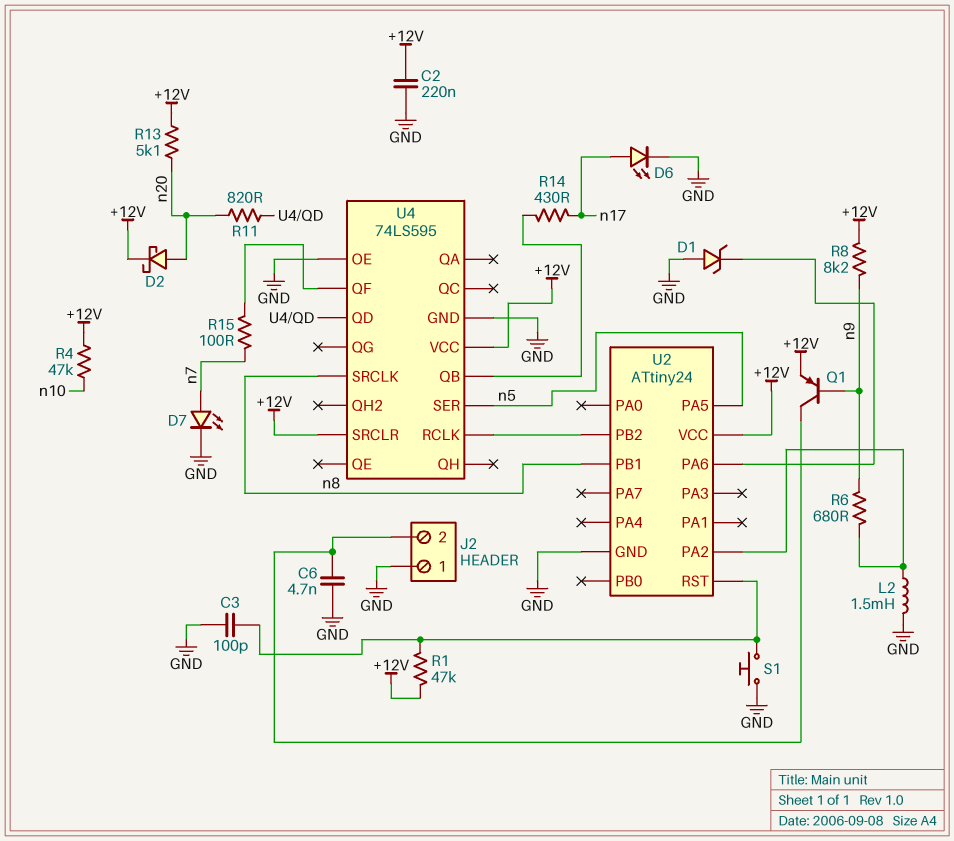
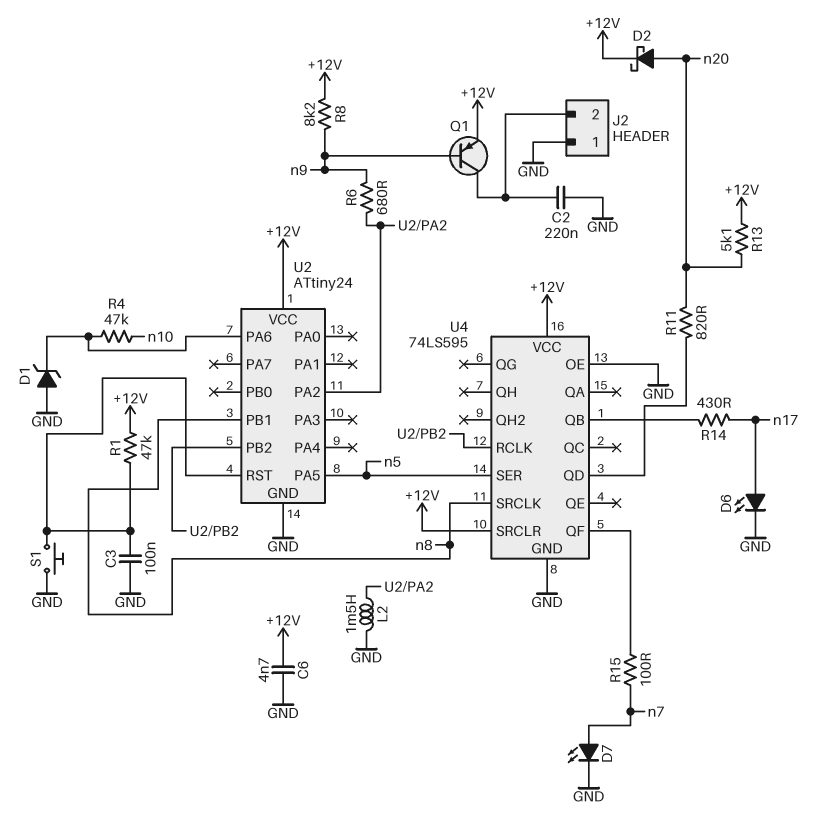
C2: 220nF (+12V, GND) -> 220nF (GND, J2/2)
C3: 100pF (GND, U2/RST) -> 100nF (GND, U2/RST)
C6: 4.7nF (GND, J2/2) -> 4.7nF (+12V, GND)
R4: 47k (+12V, n10) -> 47k (U2/PA6, n10)

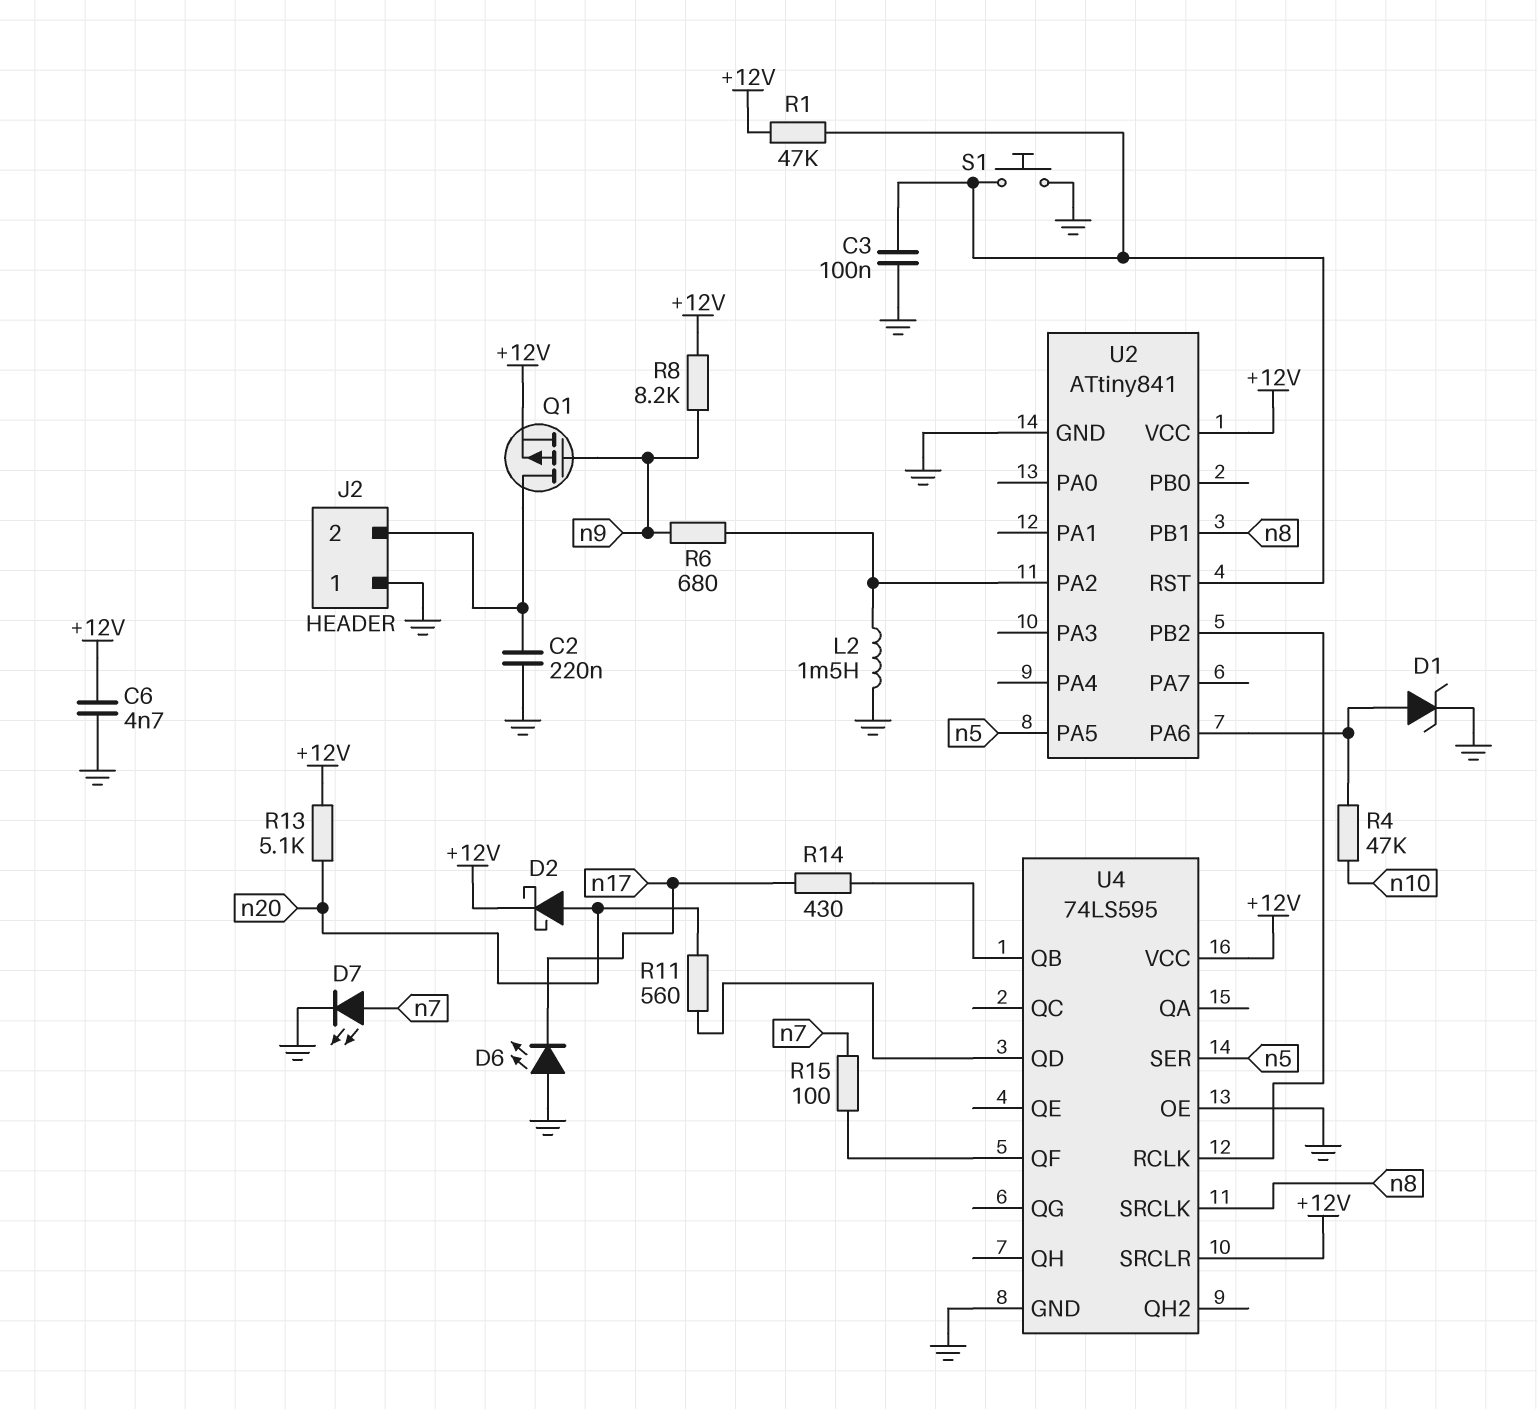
D1: zener (A GND, K U2/PA6) -> zener (A U2/PA6, K GND)
D6: LED (A n17, K GND) -> LED (A GND, K n17)
Q1: PNP (B n9, C J2/2, E +12V) -> PMOS (G n9, D J2/2, S +12V)
R11: 820 (U4/QD, n20) -> 560 (U4/QD, n20)
U2: ATtiny24 -> ATtiny841

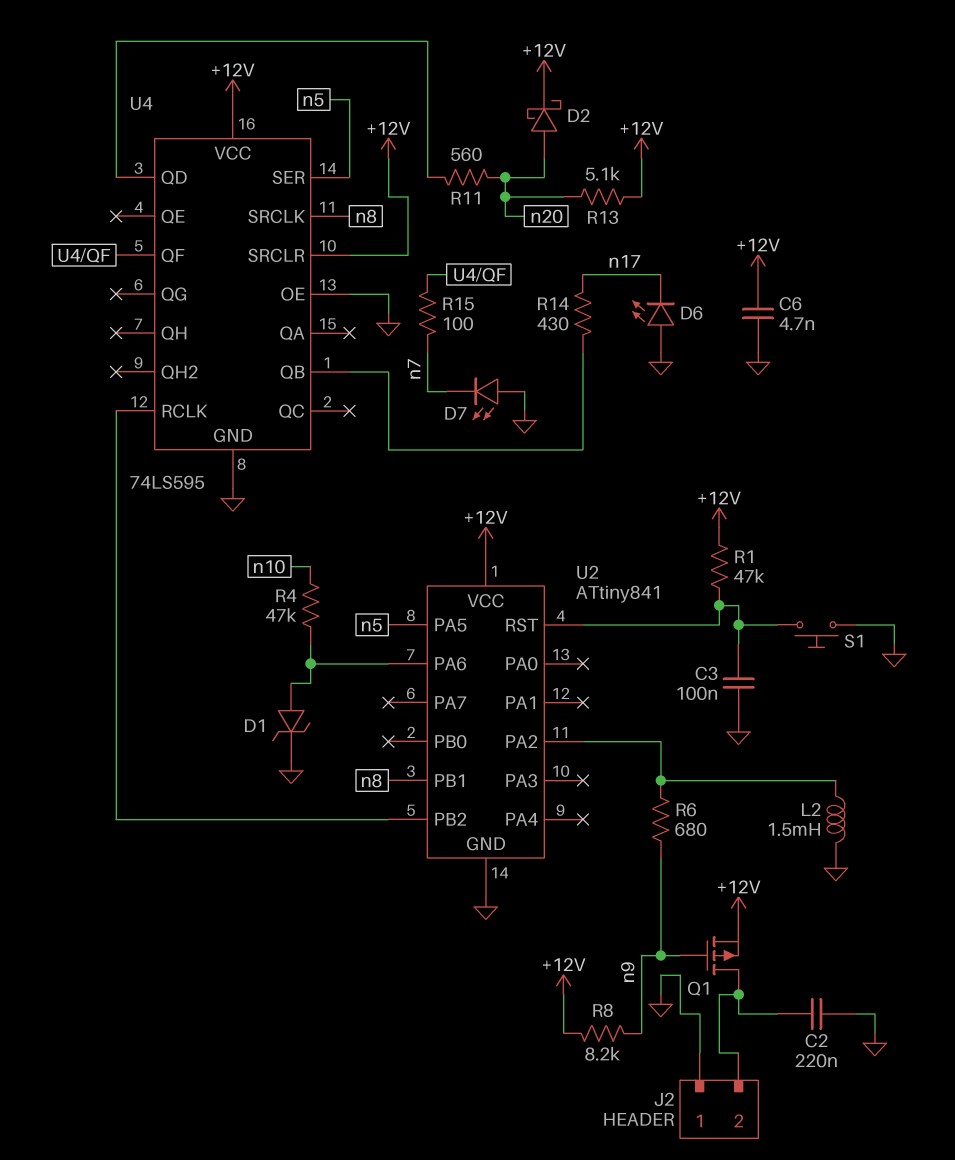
D7: LED (A n7, K GND) -> LED (A GND, K n7)

